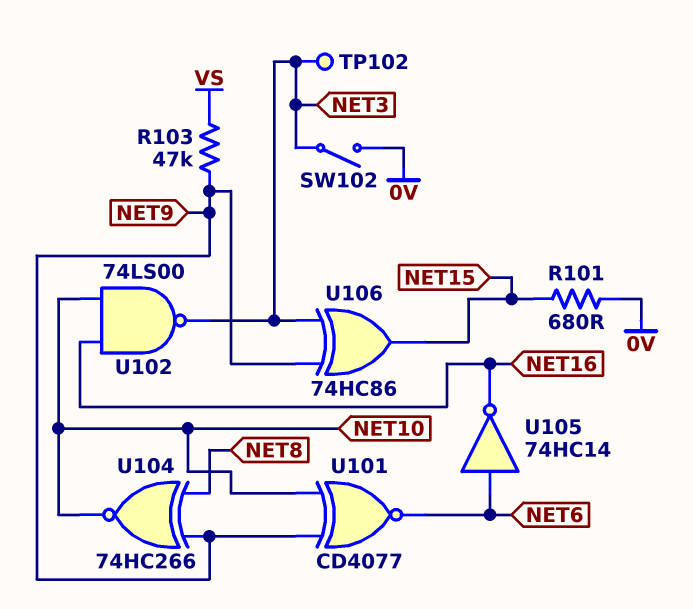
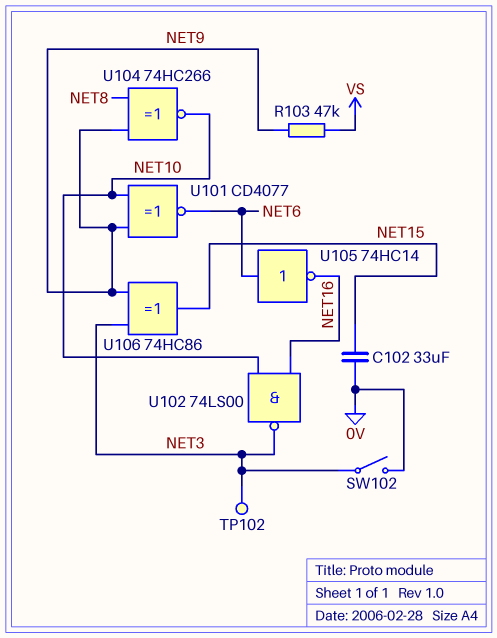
C102: none -> 33uF (0V, NET15)
R101: 680 (0V, NET15) -> none

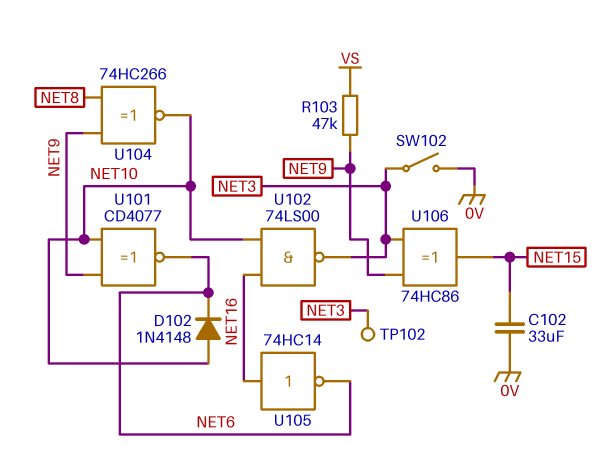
D102: none -> diode 1N4148 (A NET10, K NET6)
U105: NOT 74HC14 (in NET6, out NET16) -> NOT 74HC14 (in NET16, out NET6)

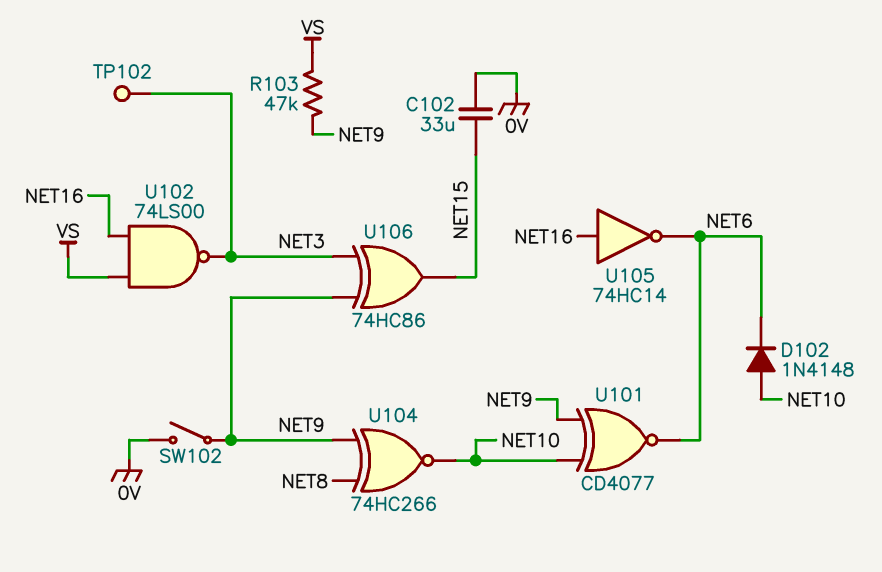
SW102: switch (0V, NET3) -> switch (0V, NET9)
U102: NAND 74LS00 (in NET10, in NET16, out NET3) -> NAND 74LS00 (in NET16, in VS, out NET3)

